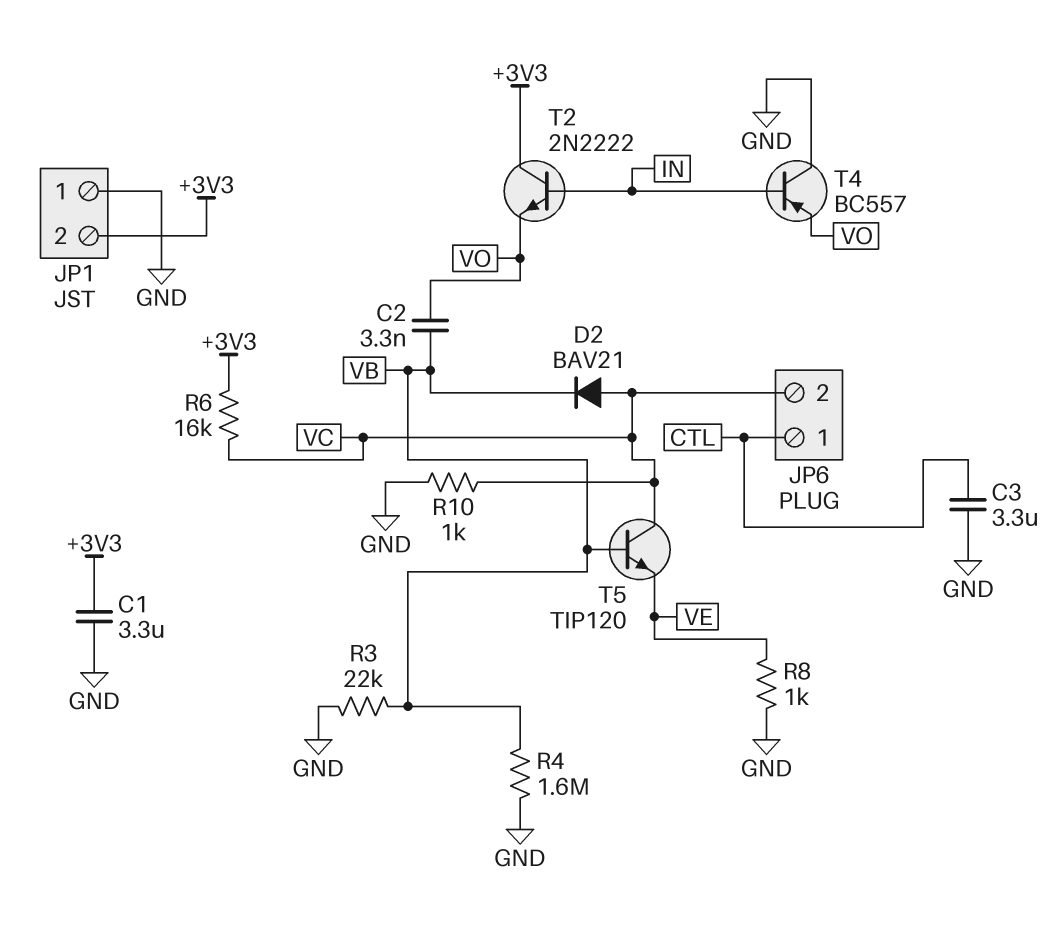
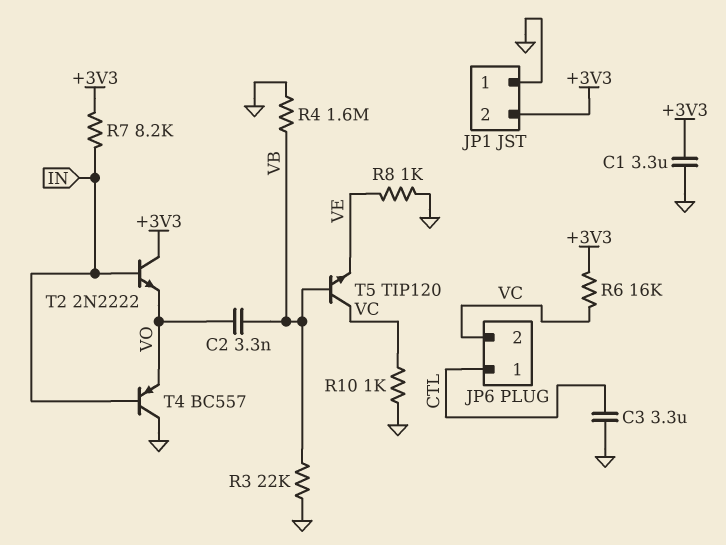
D2: diode BAV21 (A VC, K VB) -> none
R7: none -> 8.2k (+3V3, IN)

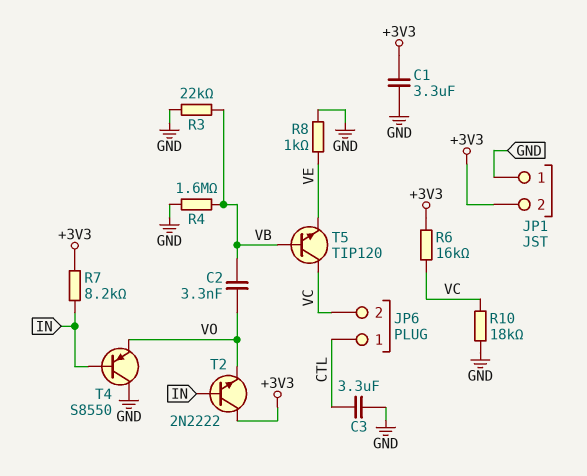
R10: 1k (GND, VC) -> 18k (GND, VC)
T4: PNP BC557 (B IN, C GND, E VO) -> PNP S8550 (B IN, C GND, E VO)

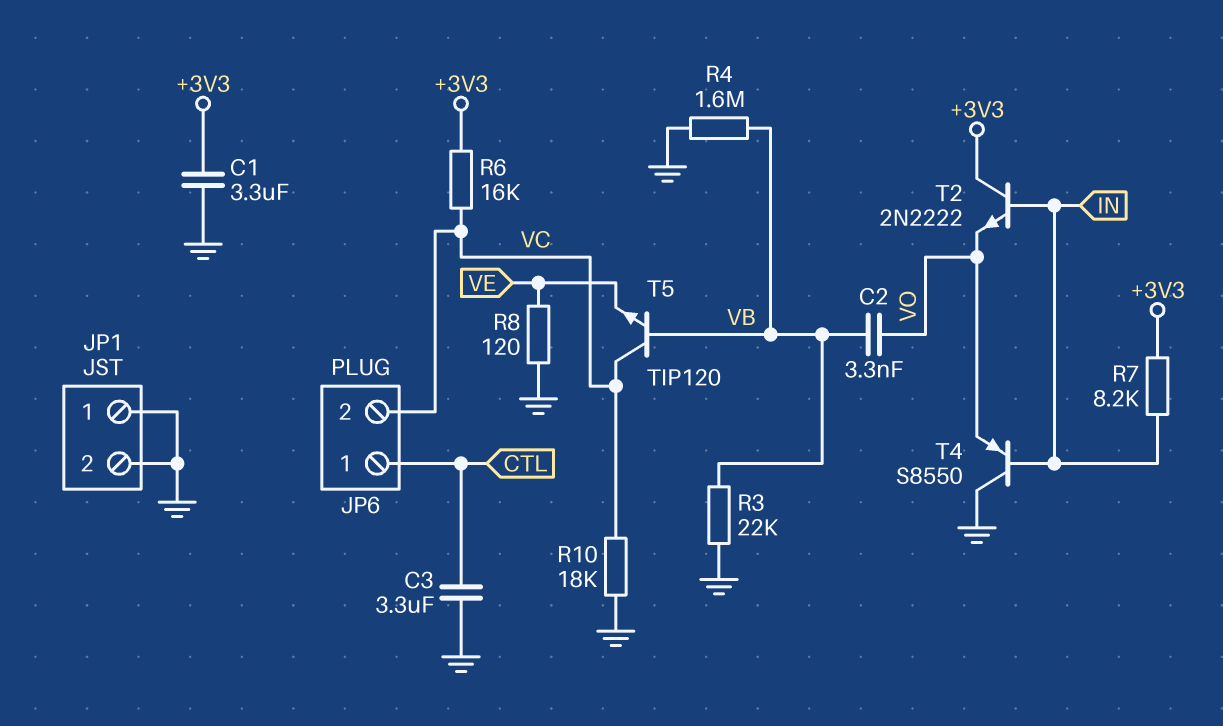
JP1 pin 2: +3V3 -> GND
R8: 1k (GND, VE) -> 120 (GND, VE)

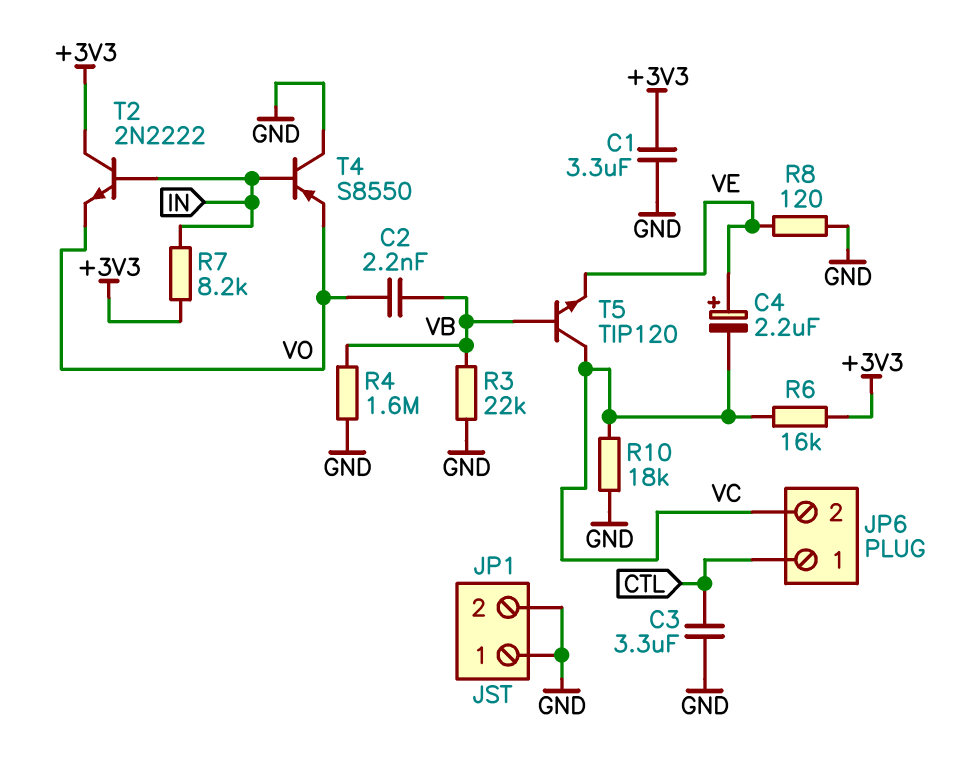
C2: 3.3nF (VB, VO) -> 2.2nF (VB, VO)
C4: none -> 2.2uF (plus VE, minus VC)

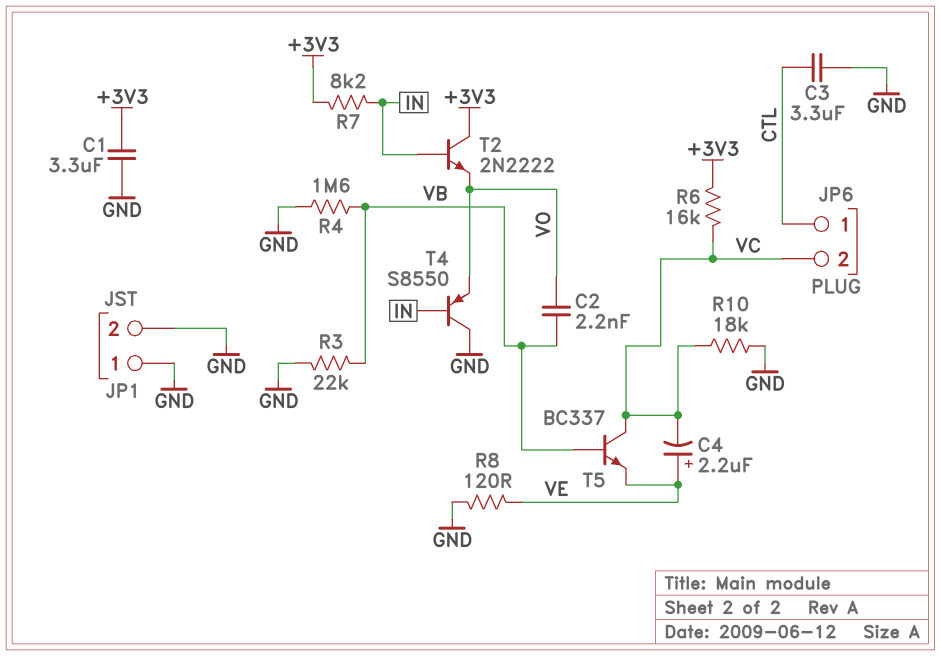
T5: NPN TIP120 (B VB, C VC, E VE) -> NPN BC337 (B VB, C VC, E VE)

